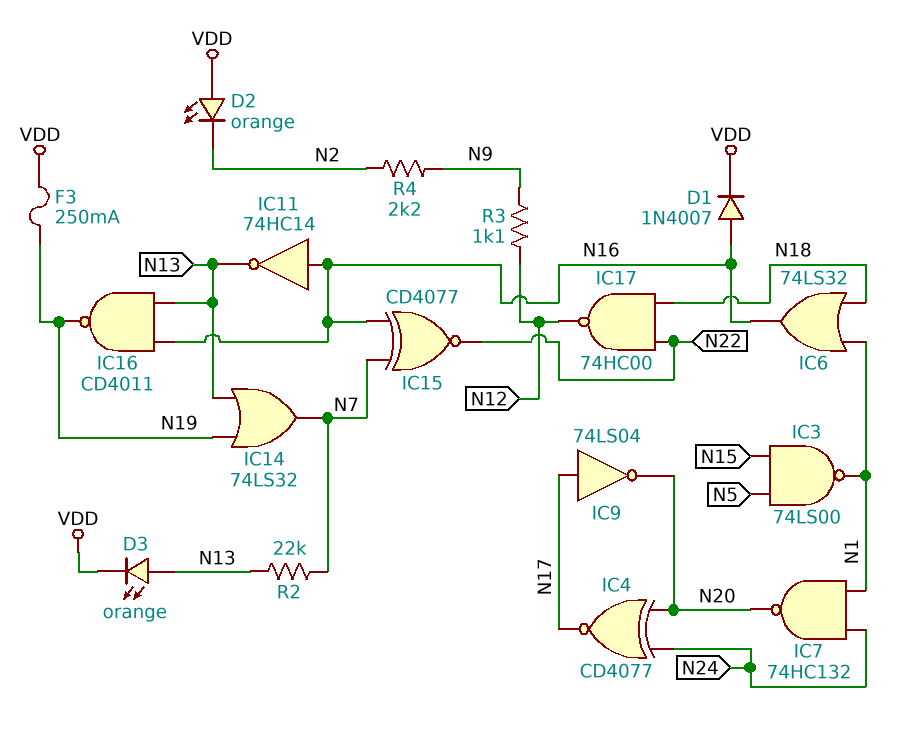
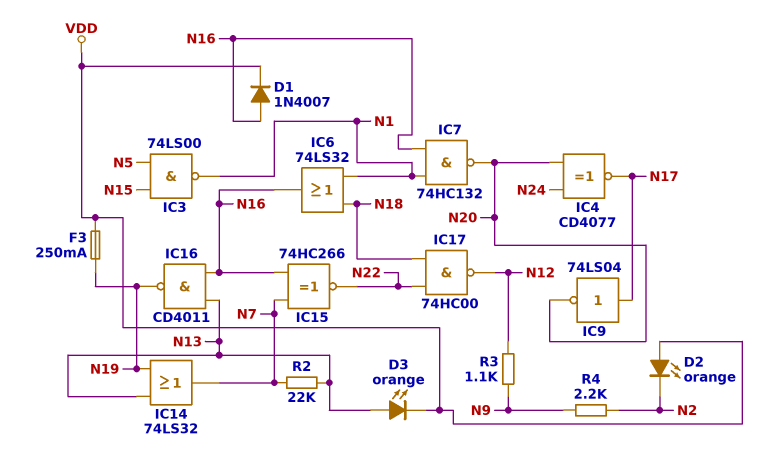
IC7: NAND 74HC132 (in N1, in N24, out N20) -> NAND 74HC132 (in N1, in N16, out N20)
IC11: NOT 74HC14 (in N16, out N13) -> none
IC15: XNOR CD4077 (in N7, in N16, out N22) -> XNOR 74HC266 (in N7, in N16, out N22)

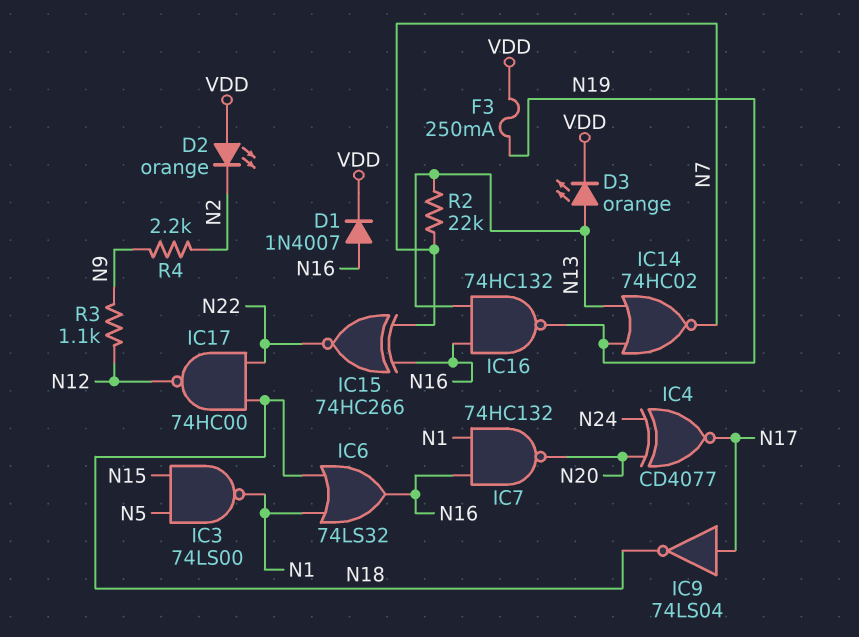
IC9: NOT 74LS04 (in N17, out N20) -> NOT 74LS04 (in N17, out N18)
IC14: OR 74LS32 (in N13, in N19, out N7) -> NOR 74HC02 (in N13, in N19, out N7)
IC16: NAND CD4011 (in N13, in N16, out N19) -> NAND 74HC132 (in N13, in N16, out N19)

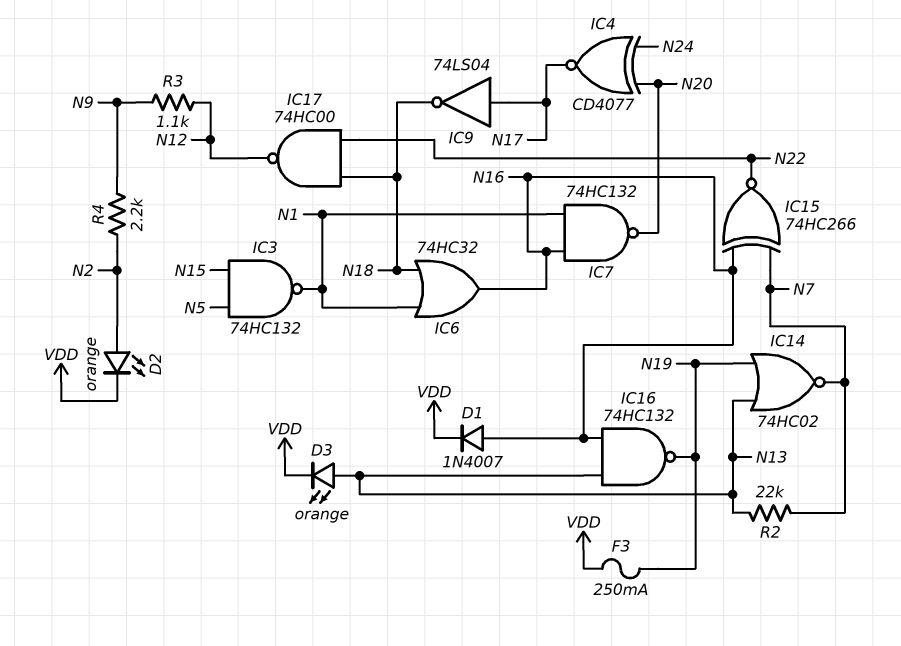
D2: LED orange (A VDD, K N2) -> LED orange (A N2, K VDD)
IC3: NAND 74LS00 (in N5, in N15, out N1) -> NAND 74HC132 (in N5, in N15, out N1)
IC6: OR 74LS32 (in N1, in N18, out N16) -> OR 74HC32 (in N1, in N18, out N16)

